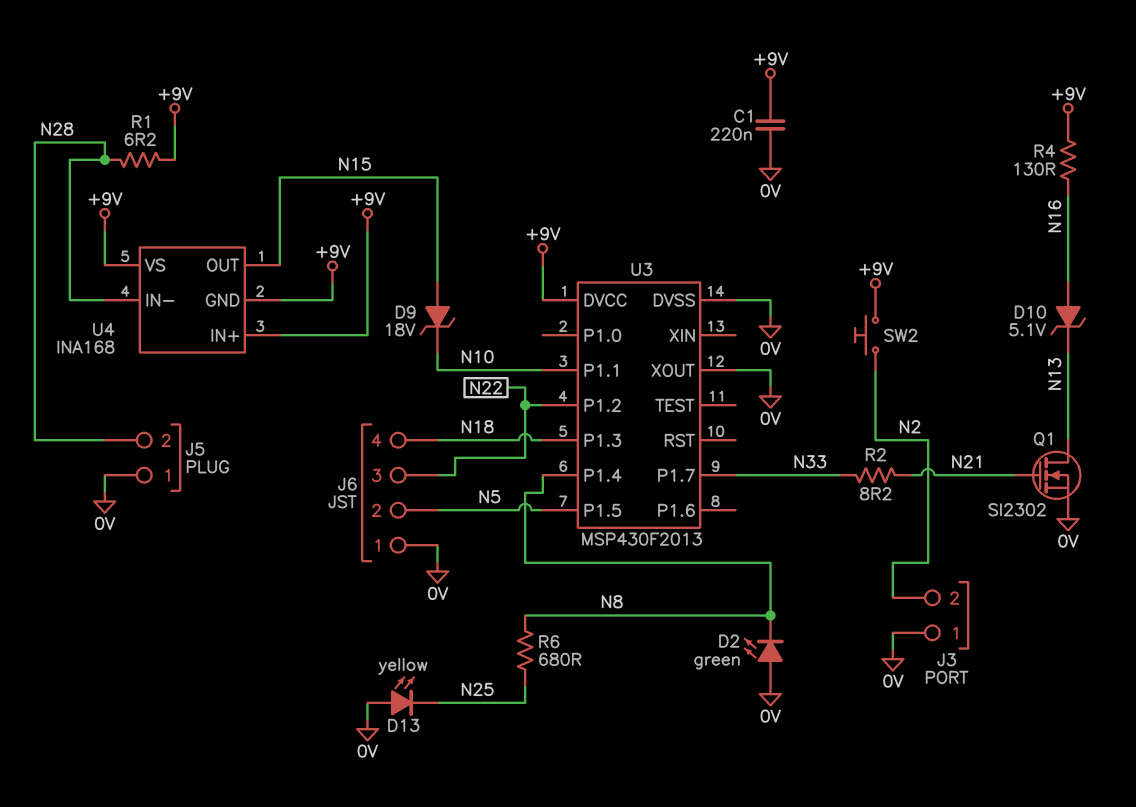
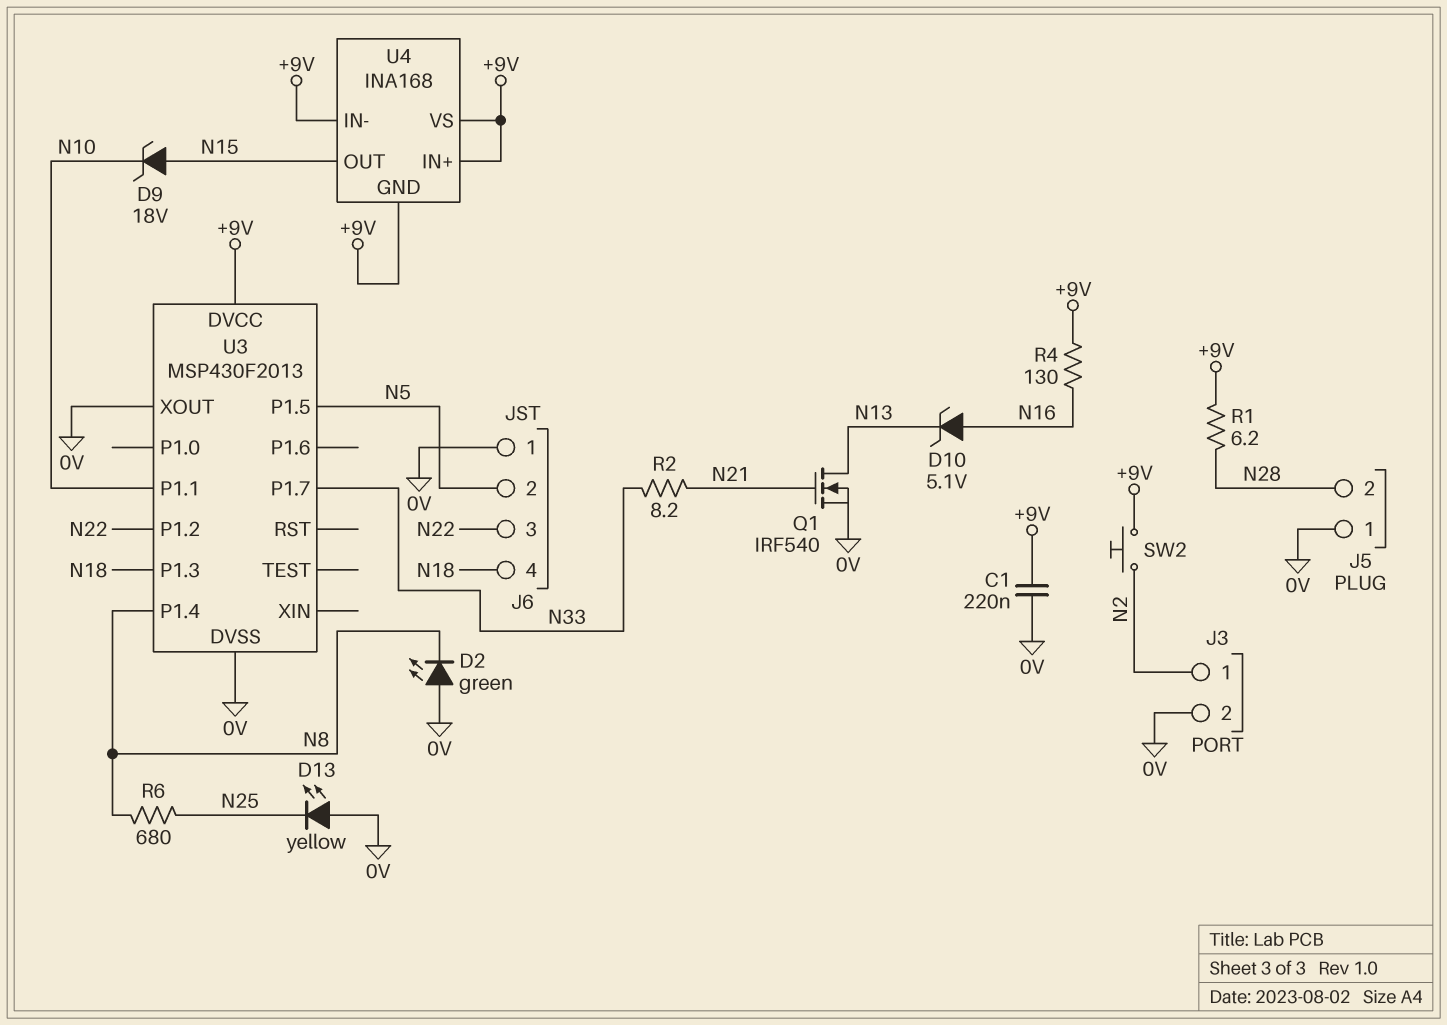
J3 pin 1: 0V -> N2
J3 pin 2: N2 -> 0V
Q1: NMOS SI2302 (G N21, D N13, S 0V) -> NMOS IRF540 (G N21, D N13, S 0V)
U4 pin IN-: N28 -> +9V

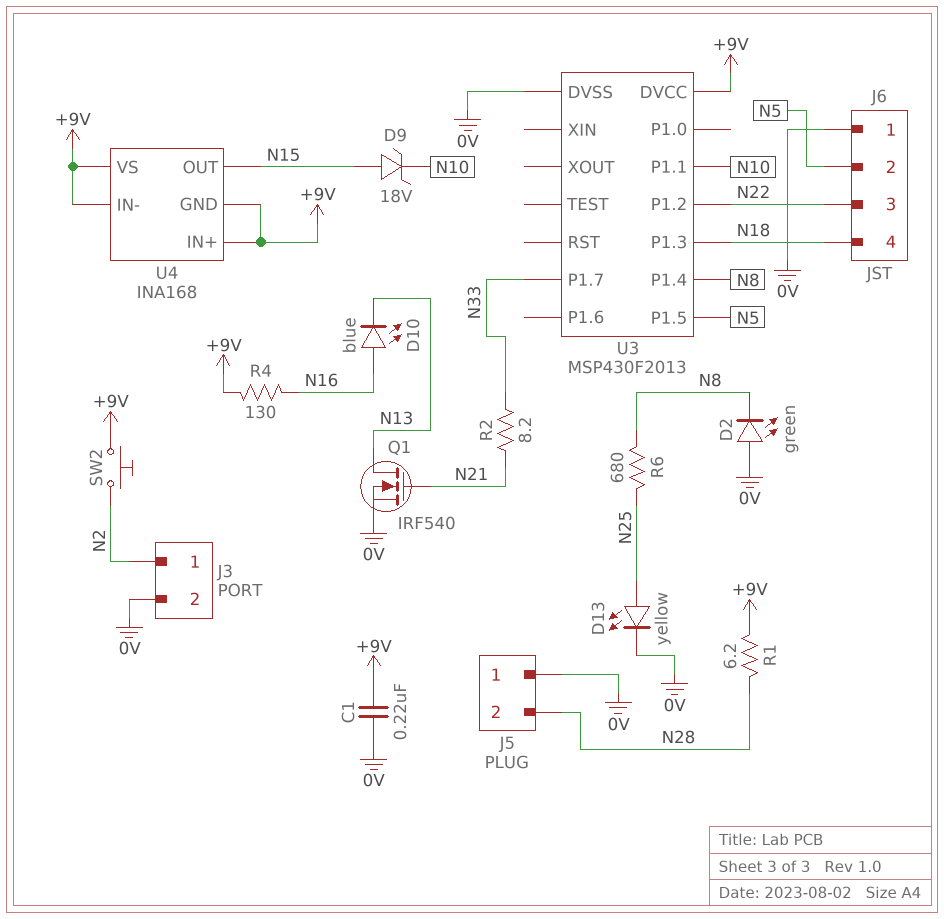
D10: zener 5.1V (A N16, K N13) -> LED blue (A N16, K N13)
D13: LED yellow (A 0V, K N25) -> LED yellow (A N25, K 0V)
U3 pin XOUT: 0V -> none

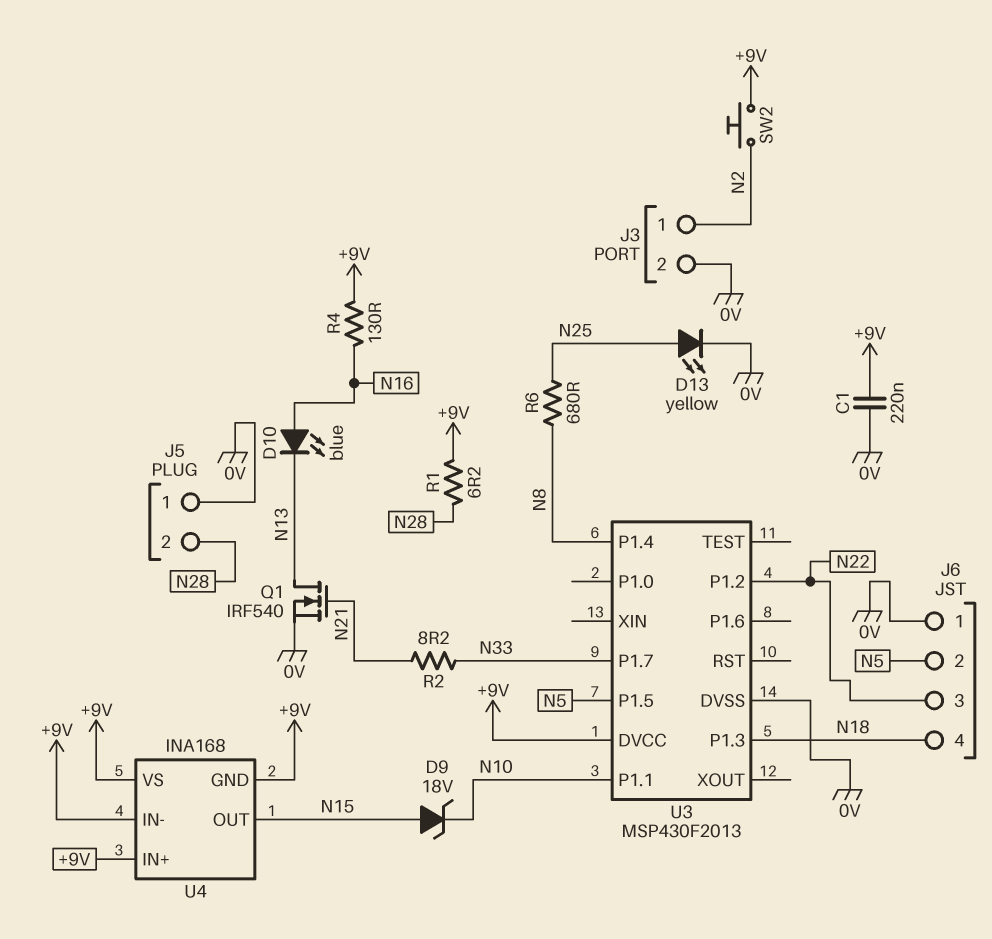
D2: LED green (A 0V, K N8) -> none

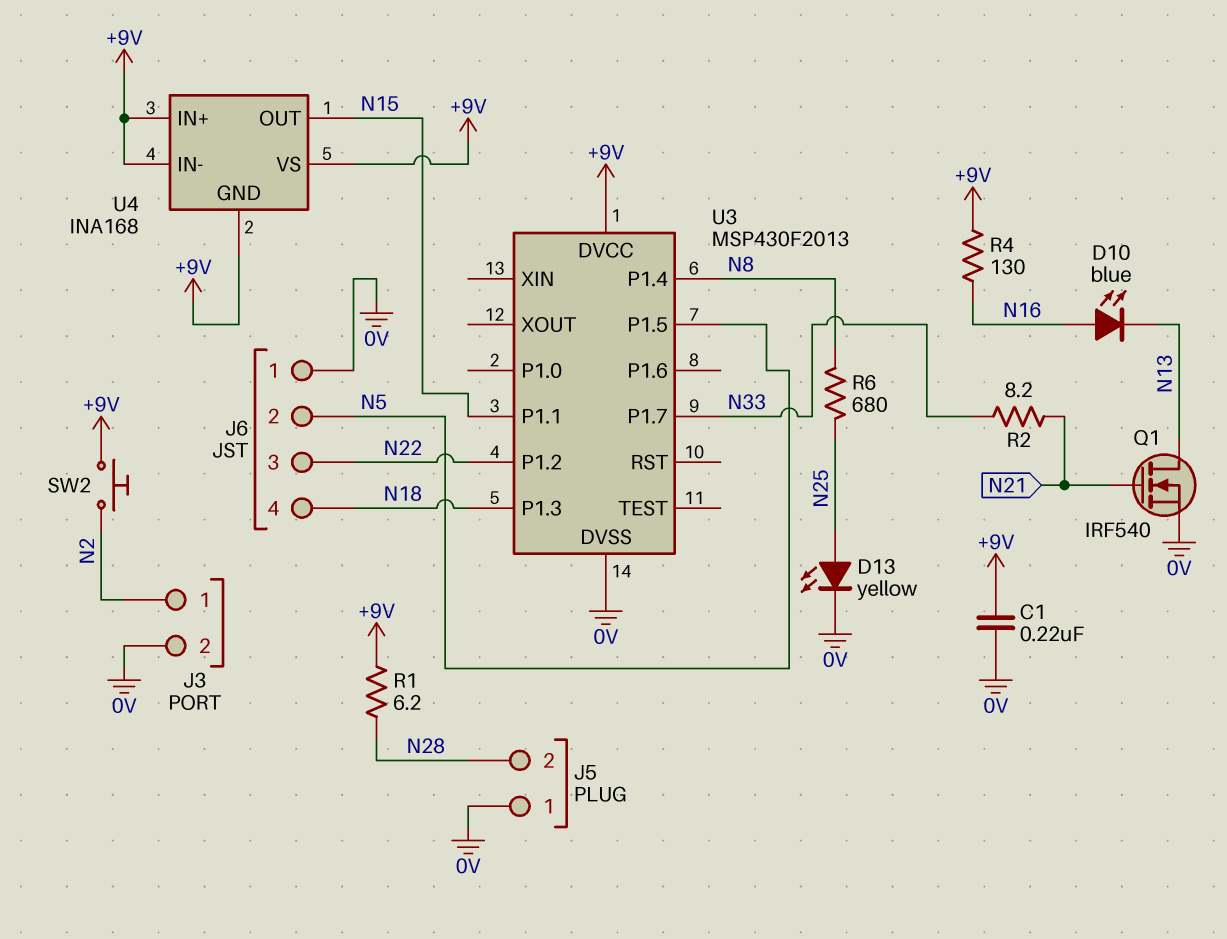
D9: zener 18V (A N15, K N10) -> none
U3 pin P1.1: N10 -> N15

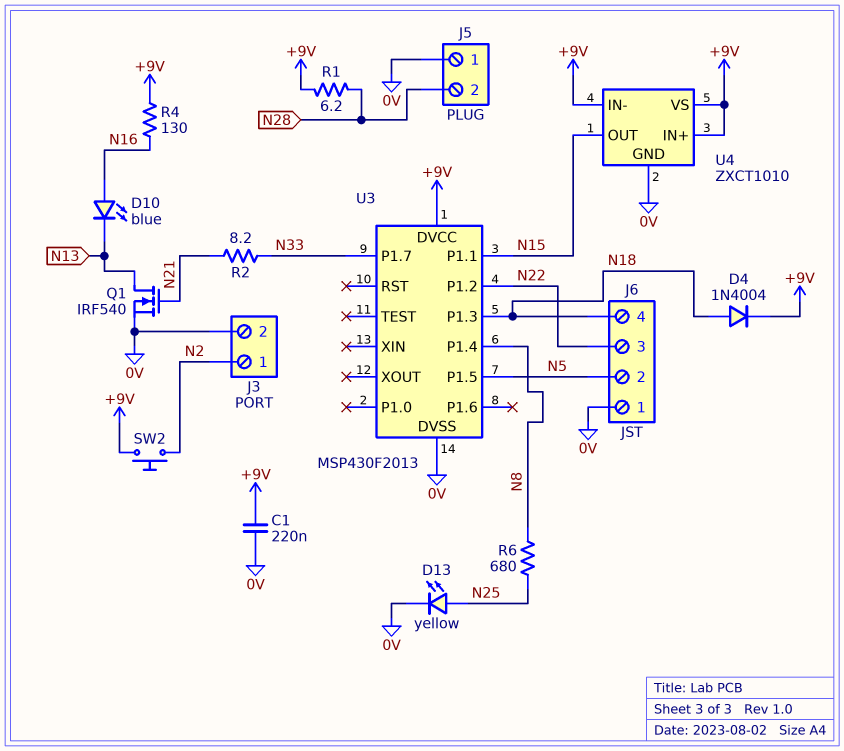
D4: none -> diode 1N4004 (A N18, K +9V)
U4: INA168 -> ZXCT1010
U4 pin GND: +9V -> 0V

